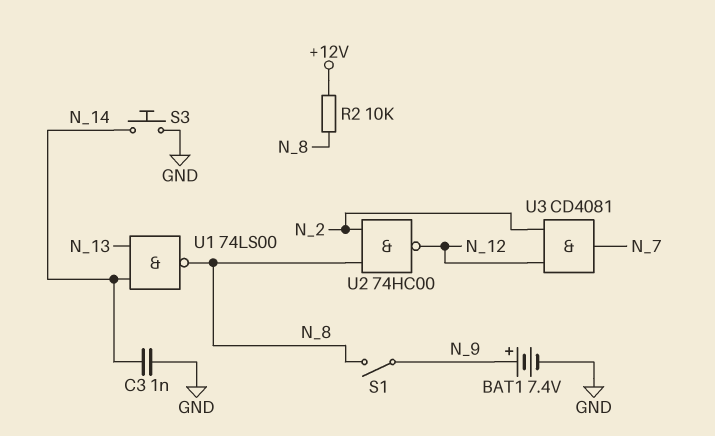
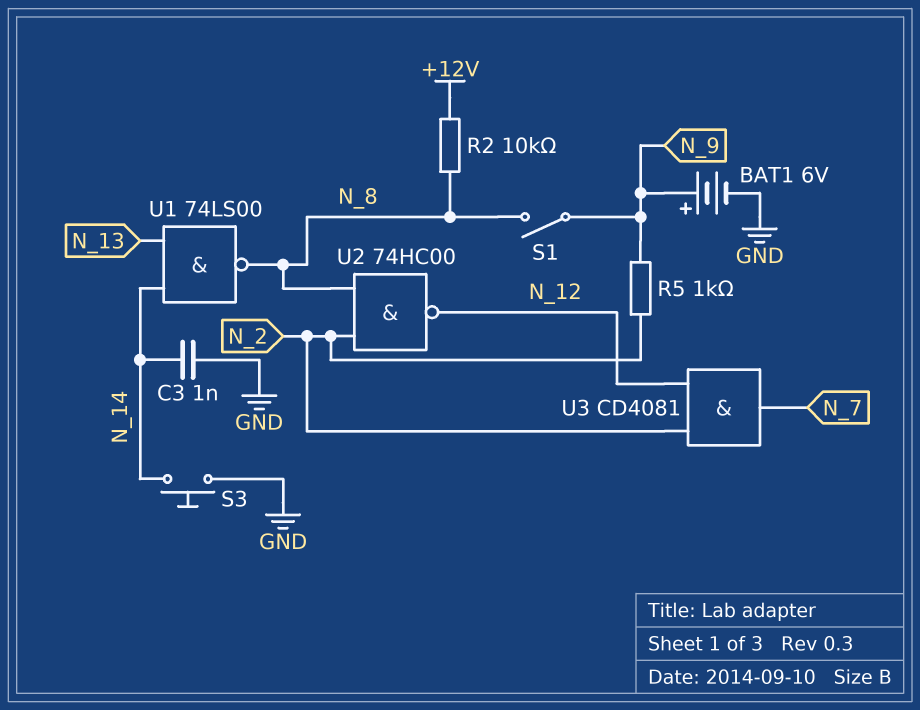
BAT1: 7.4V (plus N_9, minus GND) -> 6V (plus N_9, minus GND)
R5: none -> 1k (N_2, N_9)

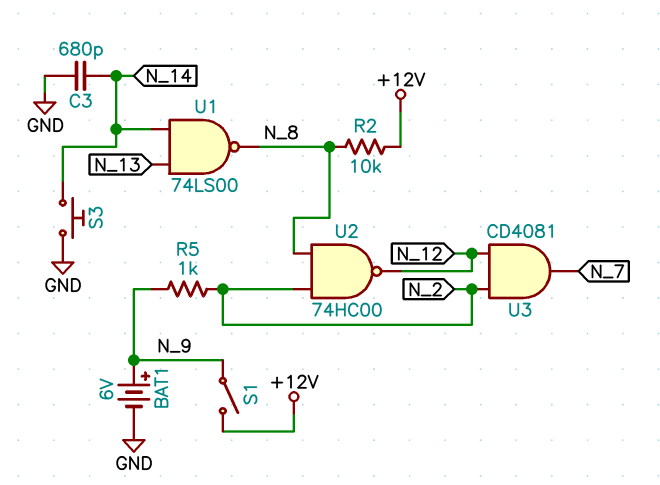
C3: 1nF (GND, N_14) -> 680pF (GND, N_14)
S1: switch (N_8, N_9) -> switch (+12V, N_9)

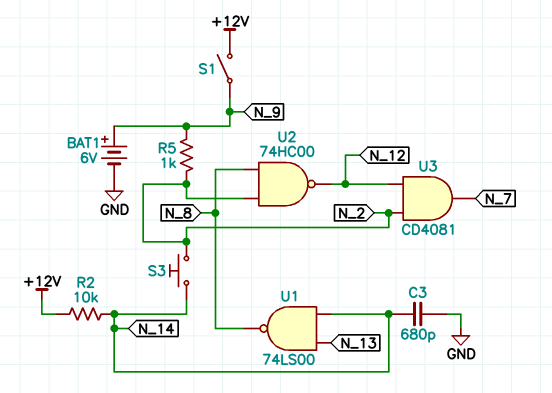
R2: 10k (+12V, N_8) -> 10k (+12V, N_14)
S3: button (GND, N_14) -> button (N_2, N_14)

